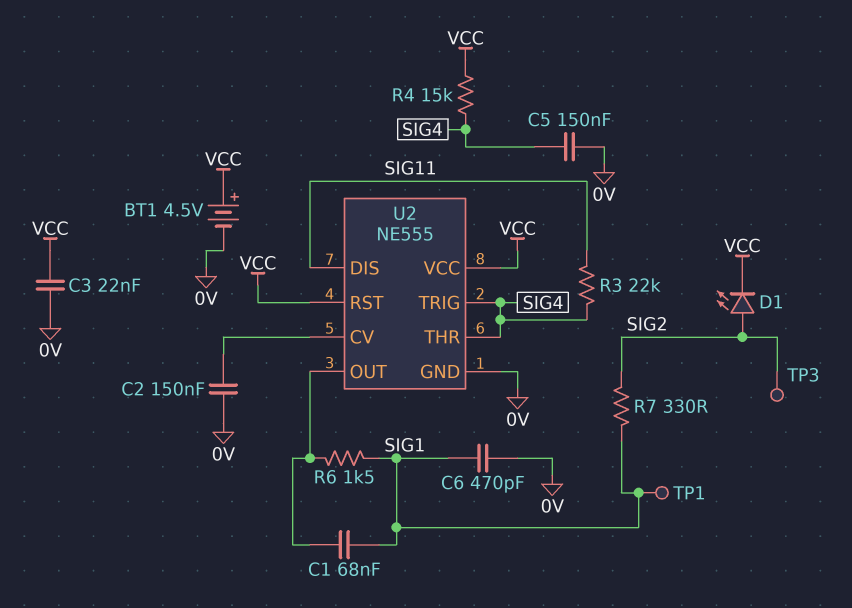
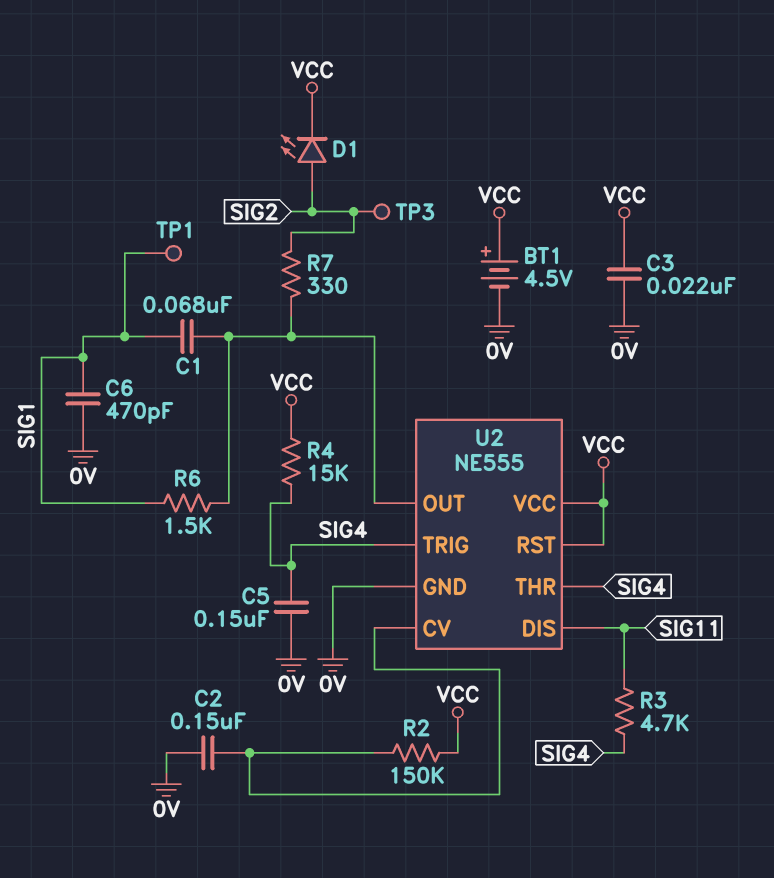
R2: none -> 150k (U2/CV, VCC)
R3: 22k (SIG4, SIG11) -> 4.7k (SIG4, SIG11)
R7: 330 (SIG1, SIG2) -> 330 (SIG2, U2/OUT)

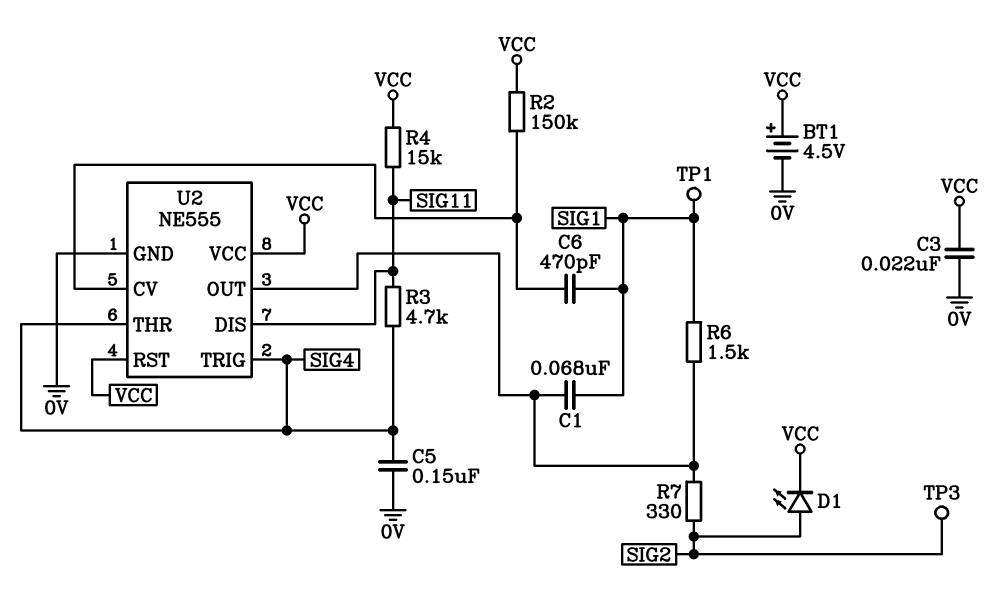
C2: 150nF (0V, U2/CV) -> none
C6: 470pF (0V, SIG1) -> 470pF (SIG1, U2/CV)
R4: 15k (SIG4, VCC) -> 15k (SIG11, VCC)

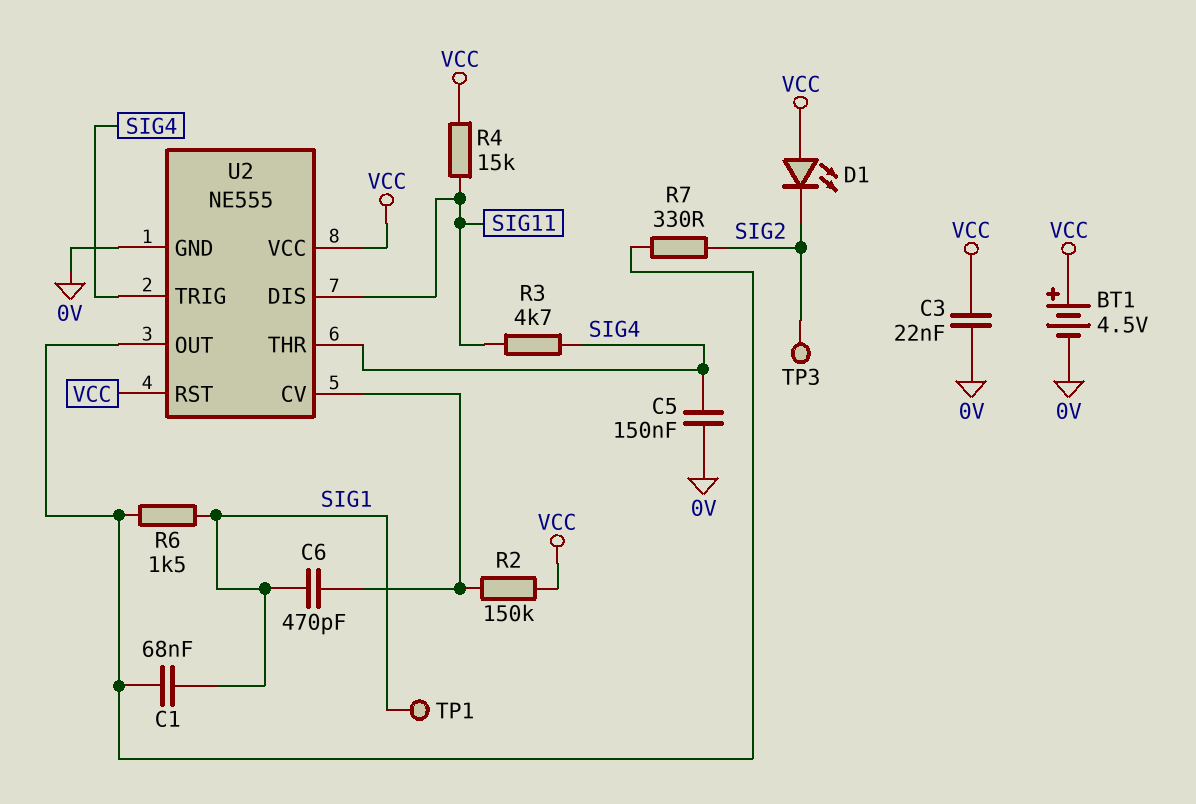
D1: LED (A SIG2, K VCC) -> LED (A VCC, K SIG2)

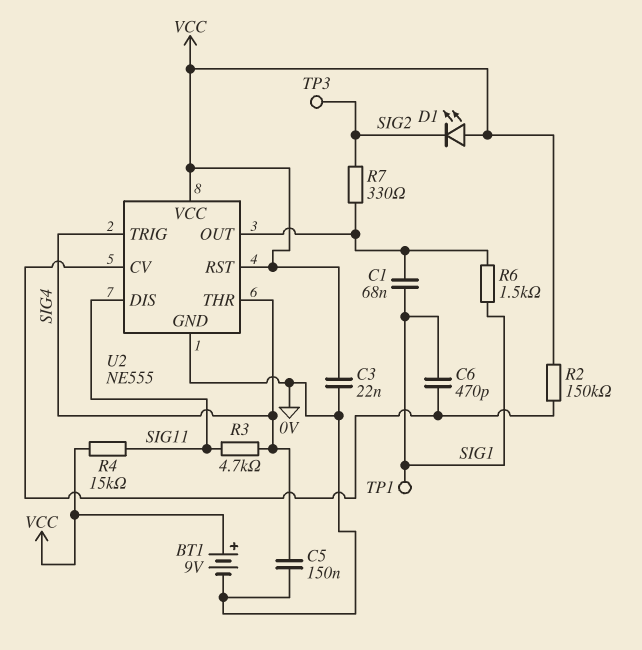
BT1: 4.5V (plus VCC, minus 0V) -> 9V (plus VCC, minus 0V)

